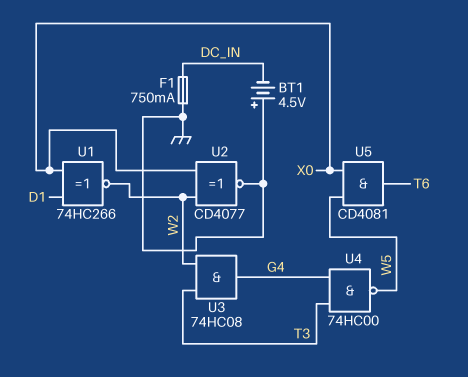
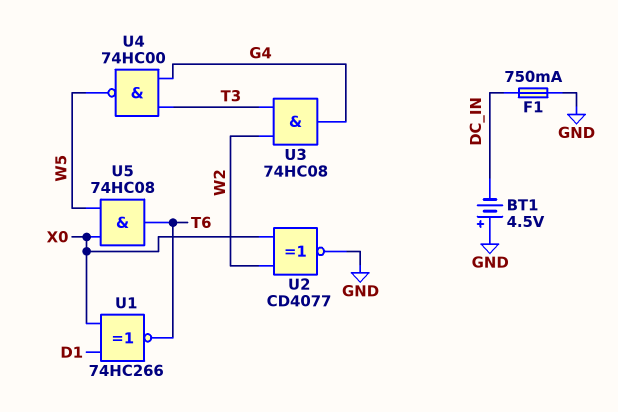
U1: XNOR 74HC266 (in D1, in X0, out W2) -> XNOR 74HC266 (in D1, in X0, out T6)
U5: AND CD4081 (in W5, in X0, out T6) -> AND 74HC08 (in W5, in X0, out T6)

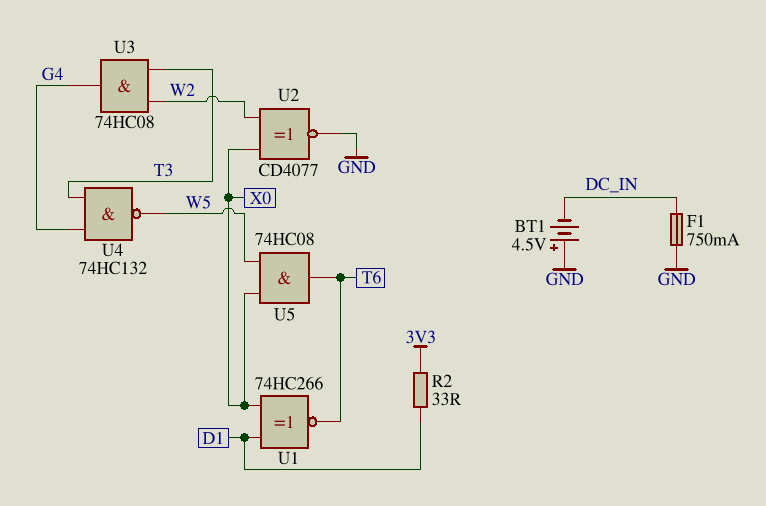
R2: none -> 33 (3V3, D1)
U4: NAND 74HC00 (in G4, in T3, out W5) -> NAND 74HC132 (in G4, in T3, out W5)

